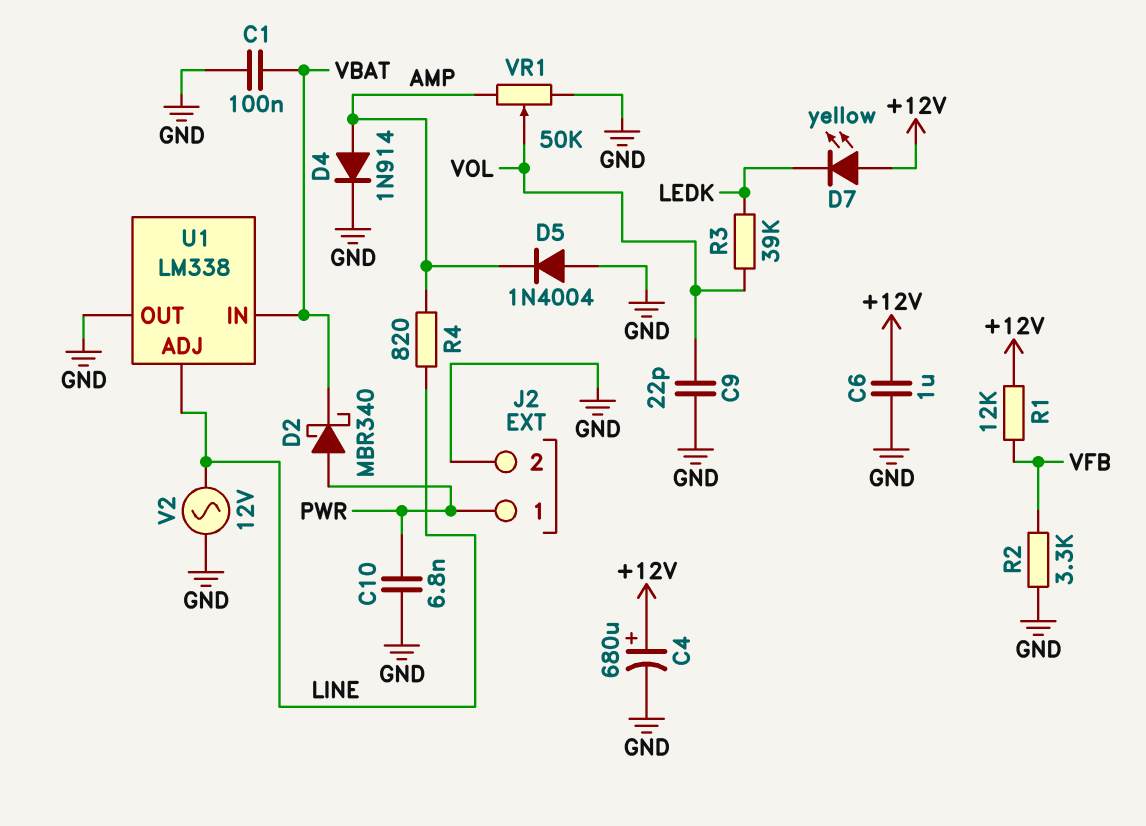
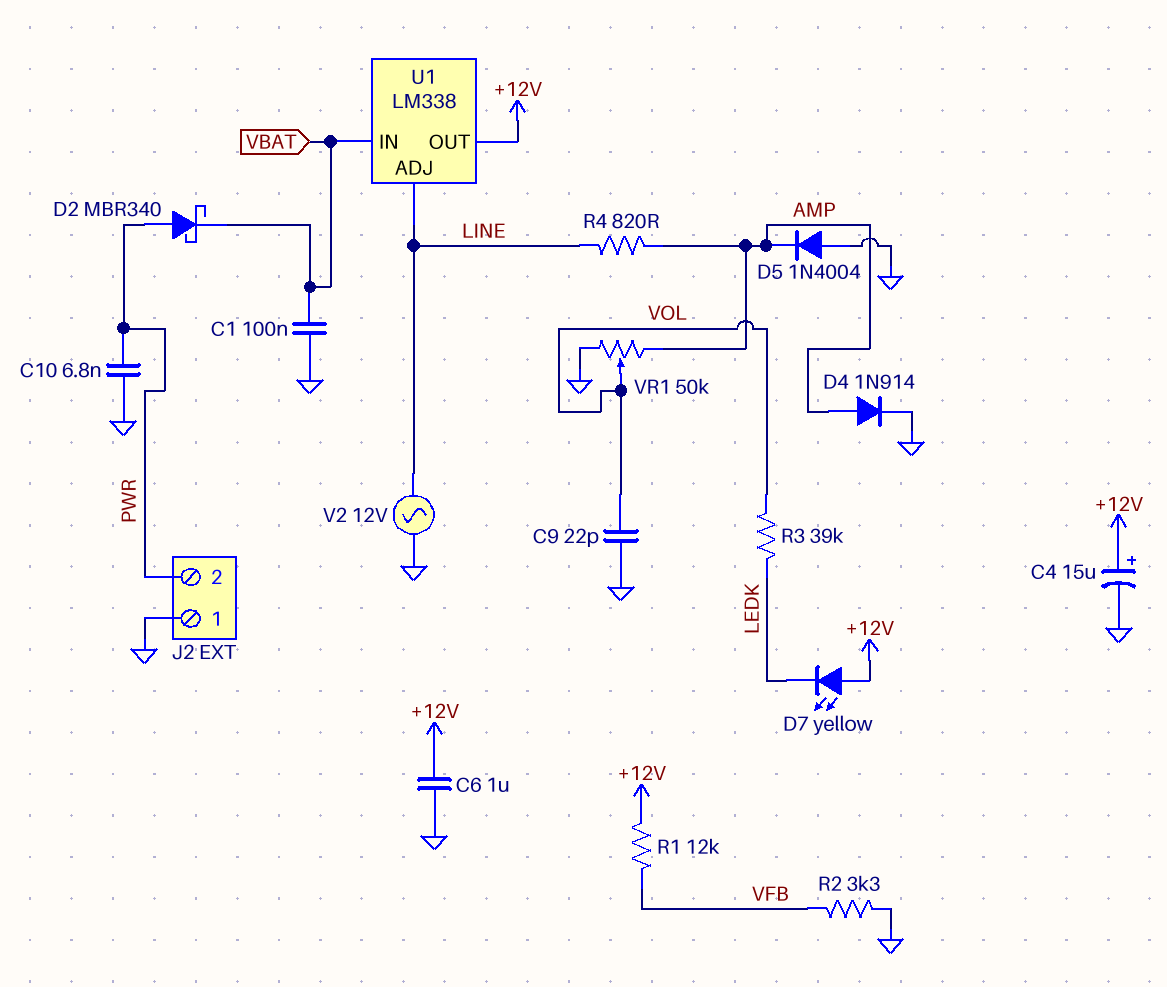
C4: 680uF (plus +12V, minus GND) -> 15uF (plus +12V, minus GND)
J2 pin 1: PWR -> GND
J2 pin 2: GND -> PWR
U1 pin OUT: GND -> +12V

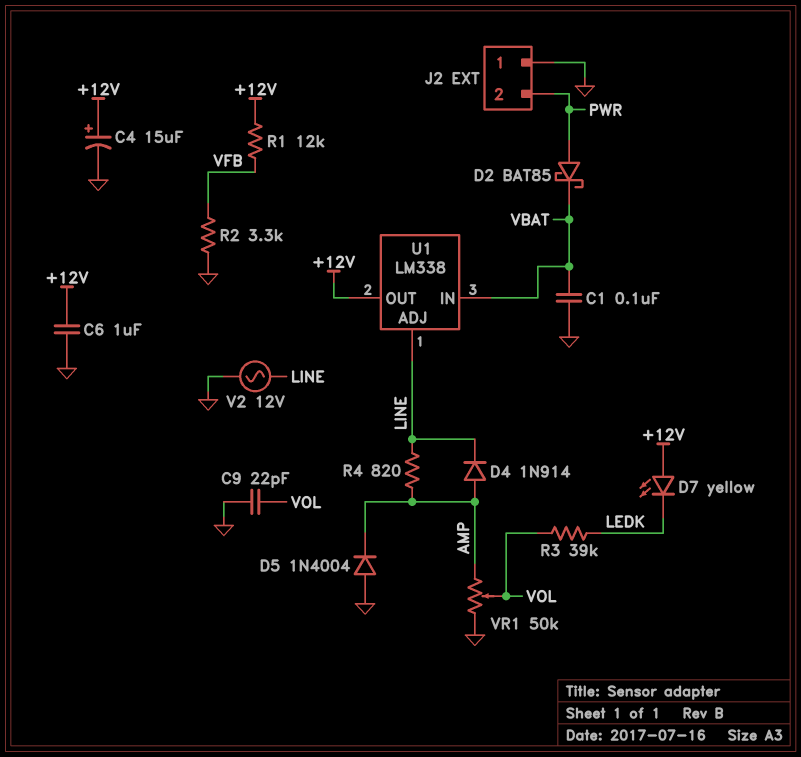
C10: 6.8nF (GND, PWR) -> none
D2: schottky MBR340 (A PWR, K VBAT) -> schottky BAT85 (A PWR, K VBAT)
D4: diode 1N914 (A AMP, K GND) -> diode 1N914 (A AMP, K LINE)

